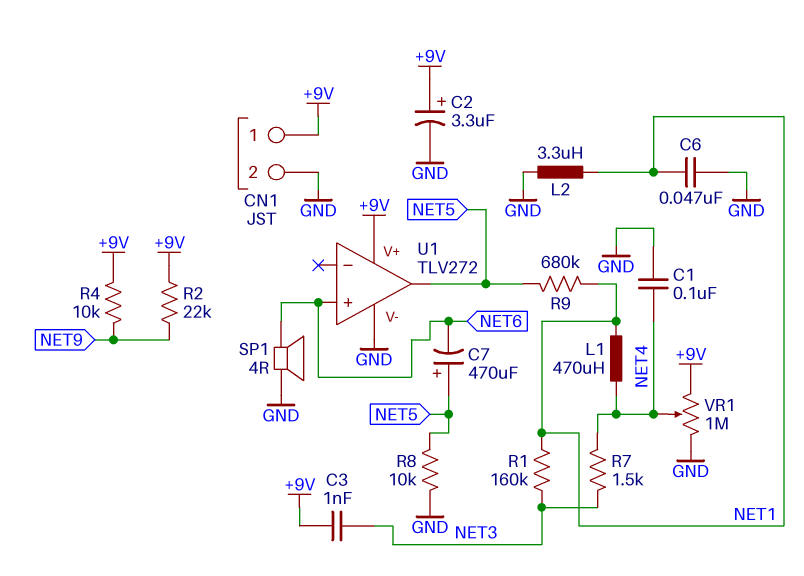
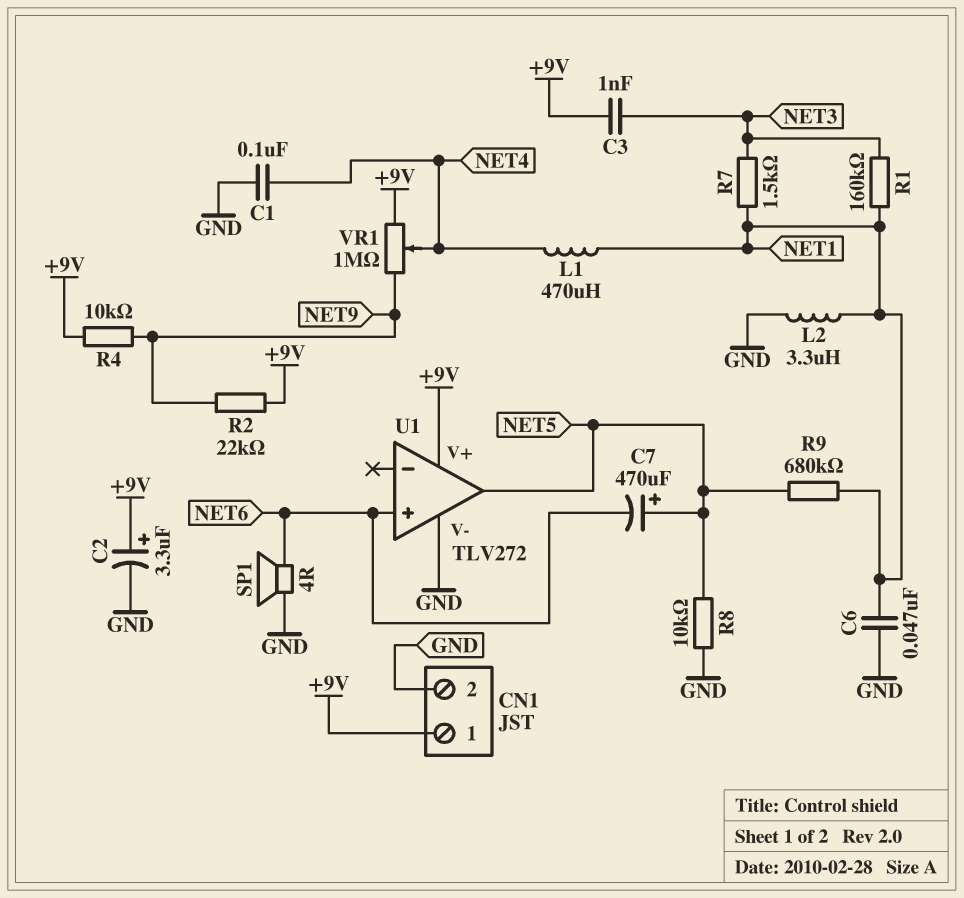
R7: 1.5k (NET3, NET4) -> 1.5k (NET1, NET3)
VR1: 1M (+9V, GND, wiper NET4) -> 1M (+9V, NET9, wiper NET4)

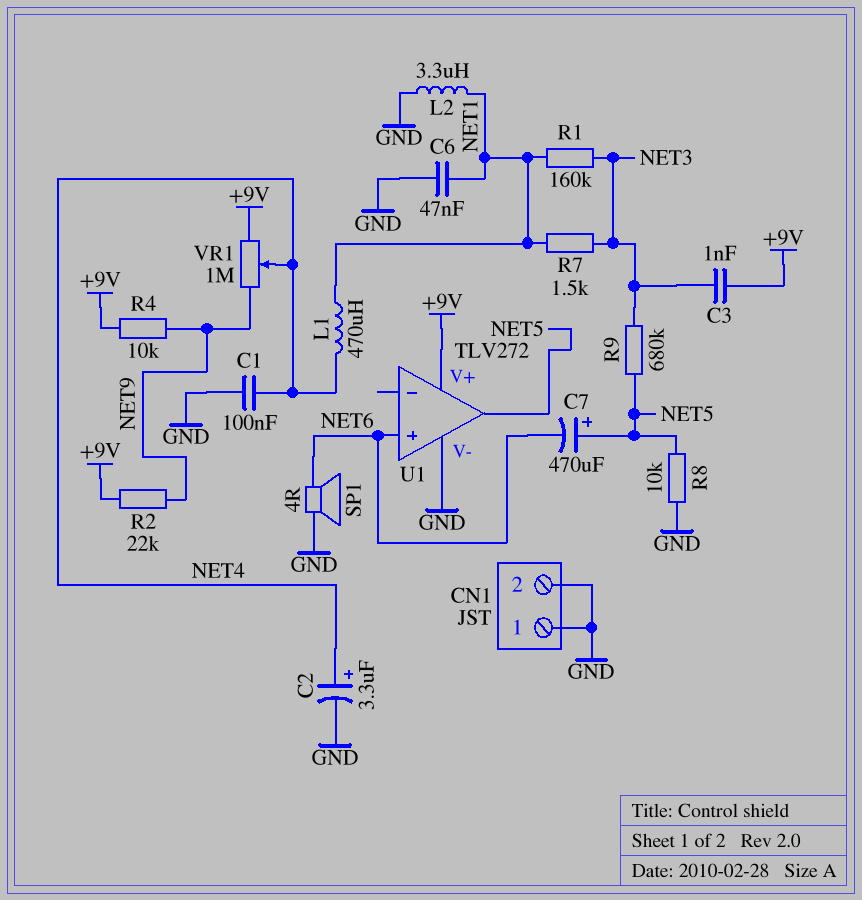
C2: 3.3uF (plus +9V, minus GND) -> 3.3uF (plus NET4, minus GND)
CN1 pin 1: +9V -> GND
R9: 680k (NET1, NET5) -> 680k (NET3, NET5)

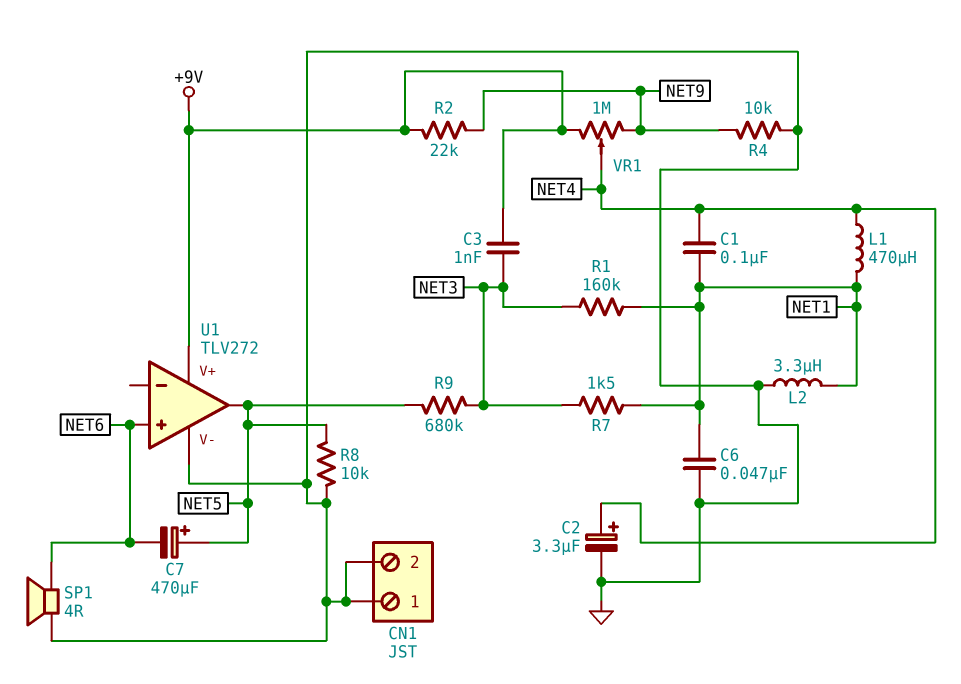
C1: 100nF (GND, NET4) -> 100nF (NET1, NET4)
R4: 10k (+9V, NET9) -> 10k (GND, NET9)

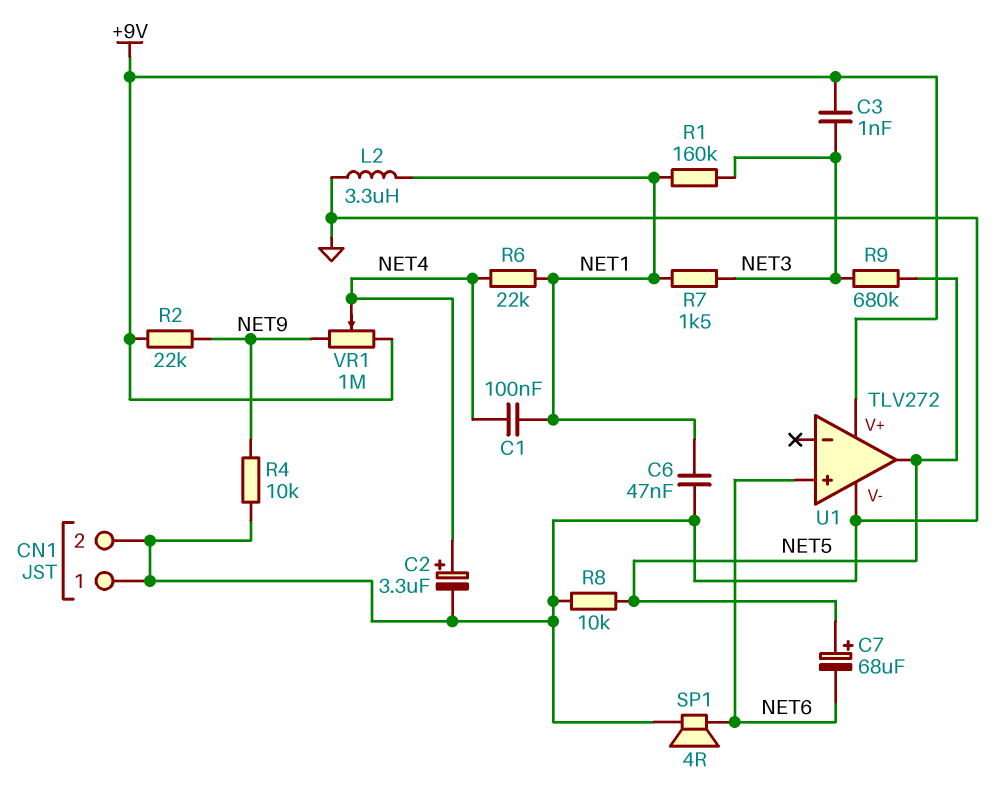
C7: 470uF (plus NET5, minus NET6) -> 68uF (plus NET5, minus NET6)
L1: 470uH (NET1, NET4) -> none
R6: none -> 22k (NET1, NET4)

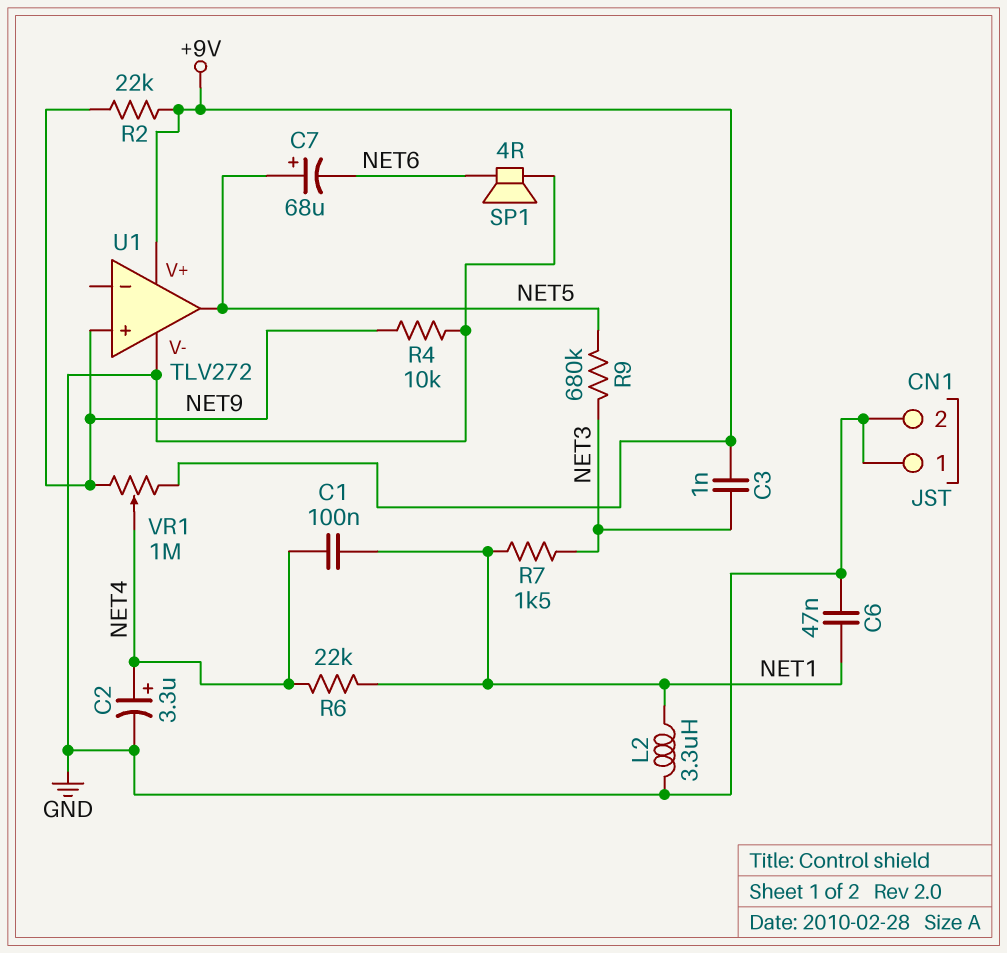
R1: 160k (NET1, NET3) -> none
R8: 10k (GND, NET5) -> none
U1 pin in+: NET6 -> NET9

